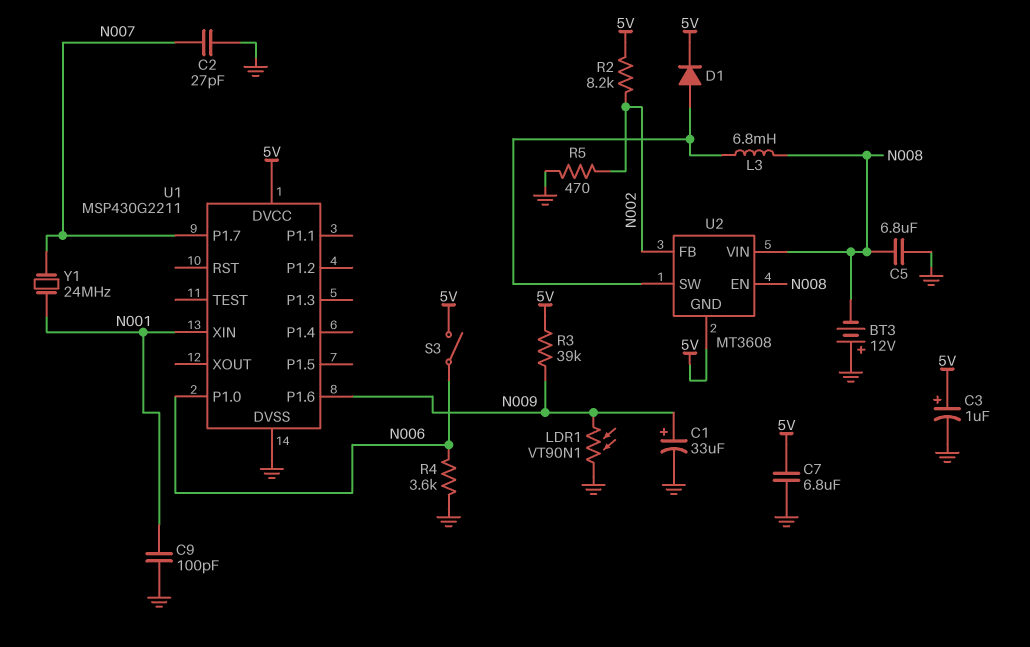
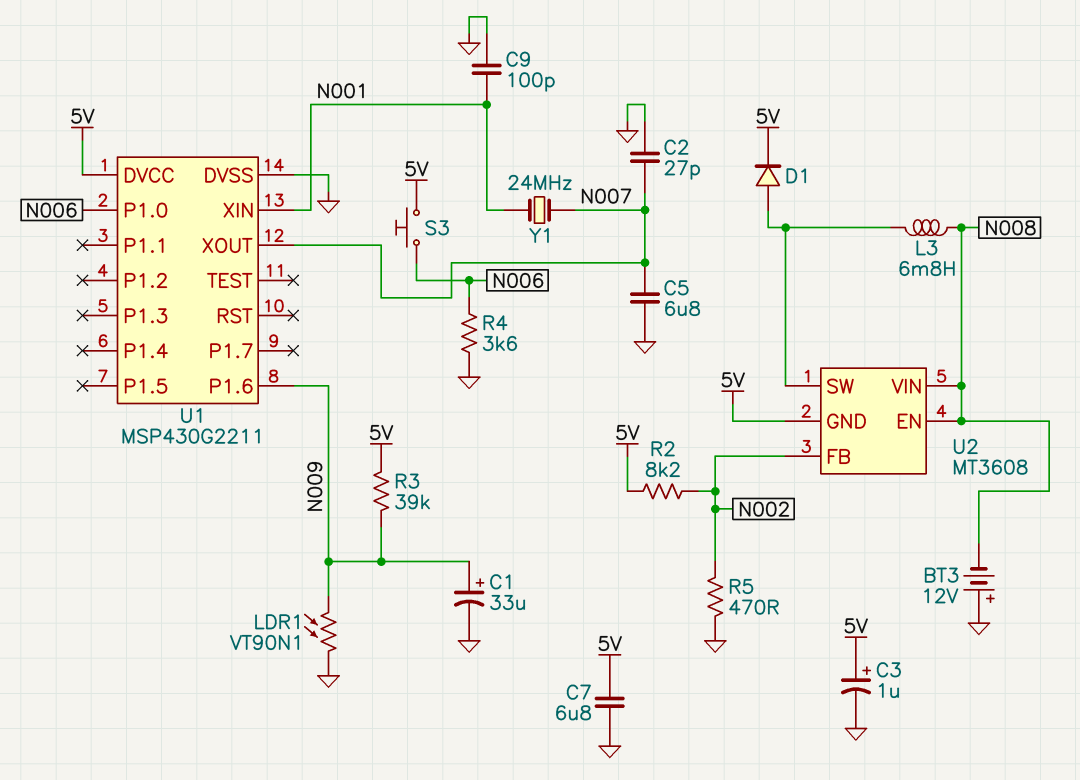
C5: 6.8uF (GND, N008) -> 6.8uF (GND, N007)
S3: switch (5V, N006) -> button (5V, N006)
U1 pin P1.7: N007 -> none
U1 pin XOUT: none -> N007

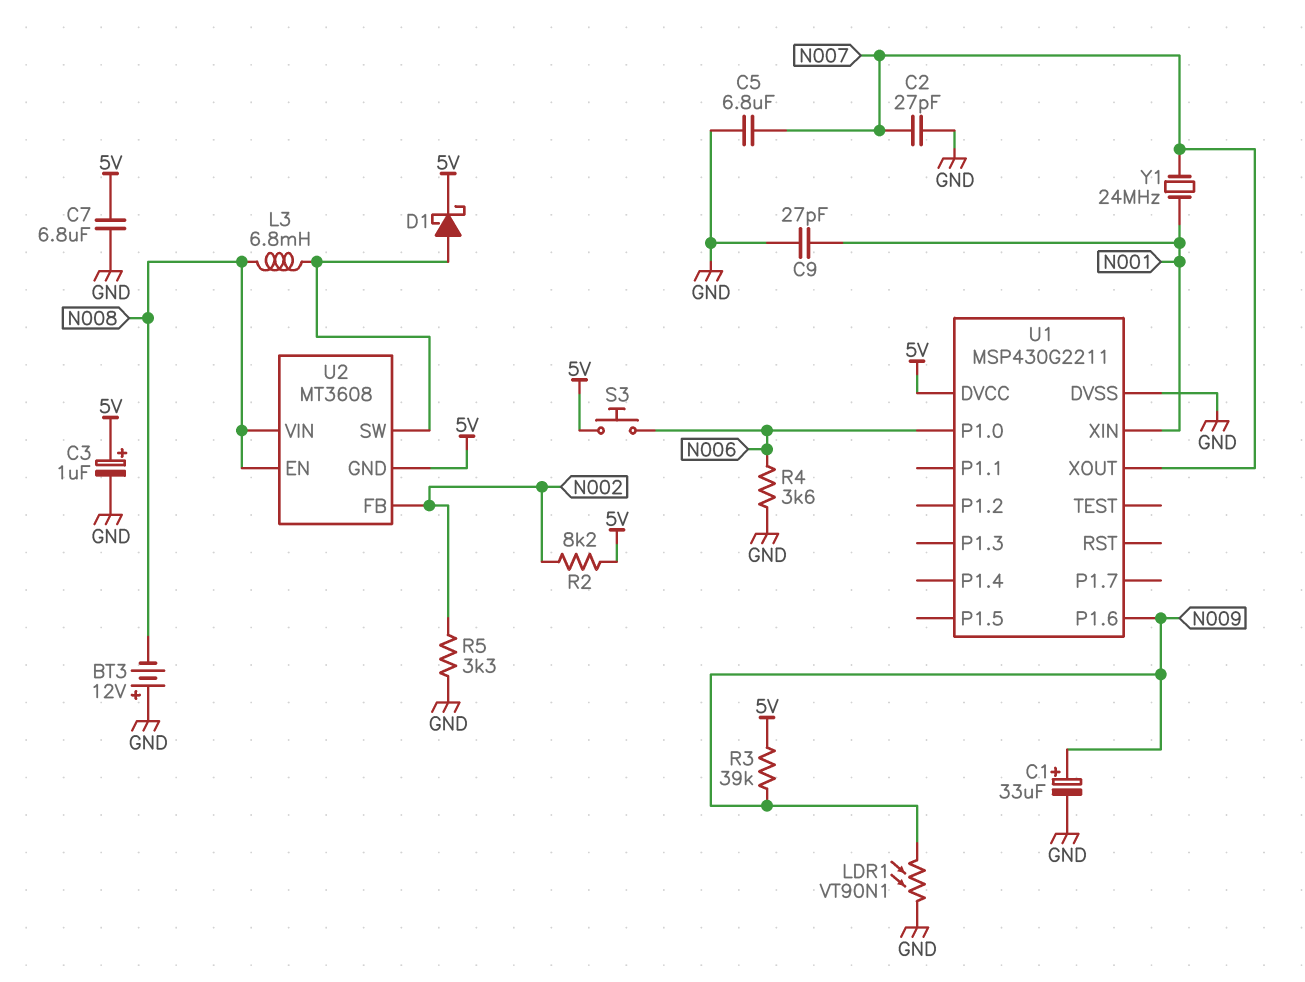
C9: 100pF (GND, N001) -> 27pF (GND, N001)
D1: diode (A U2/SW, K 5V) -> schottky (A U2/SW, K 5V)
R5: 470 (GND, N002) -> 3.3k (GND, N002)

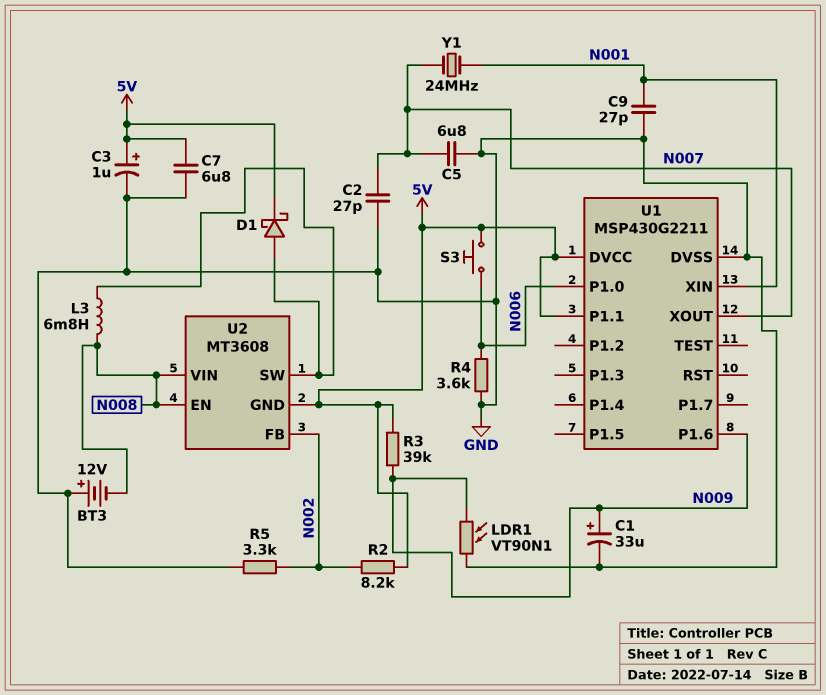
U1 pin P1.1: none -> 5V

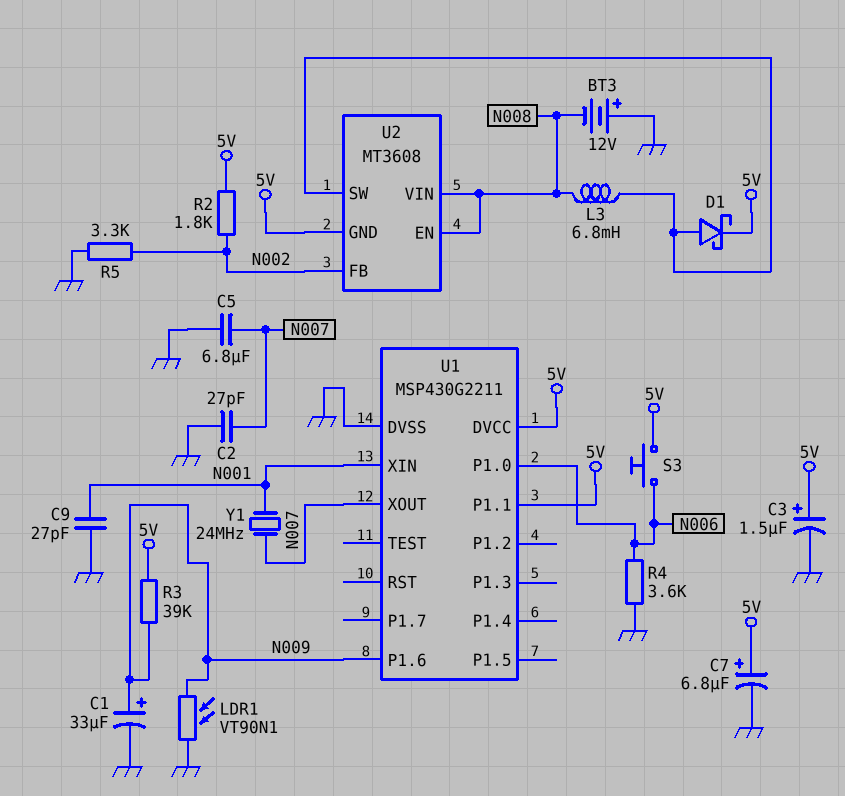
C3: 1uF (plus 5V, minus GND) -> 1.5uF (plus 5V, minus GND)
C7: 6.8uF (5V, GND) -> 6.8uF (plus 5V, minus GND)
R2: 8.2k (5V, N002) -> 1.8k (5V, N002)

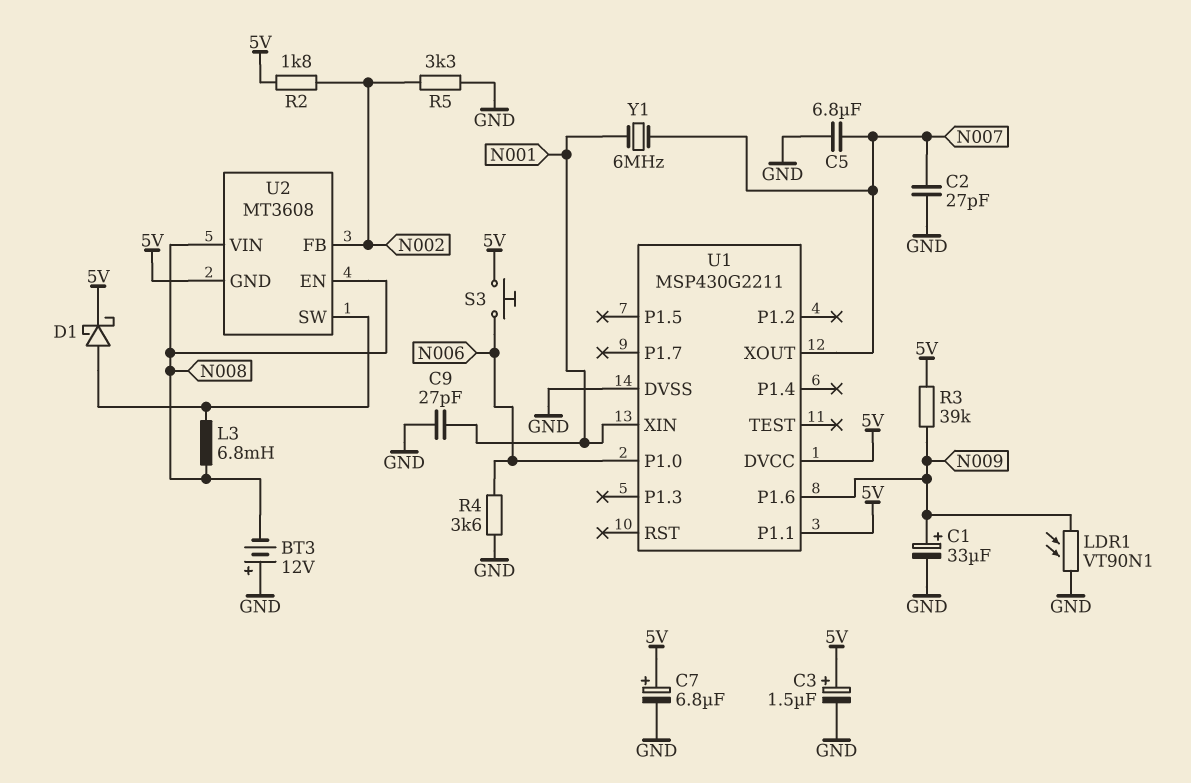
Y1: 24MHz (N001, N007) -> 6MHz (N001, N007)

